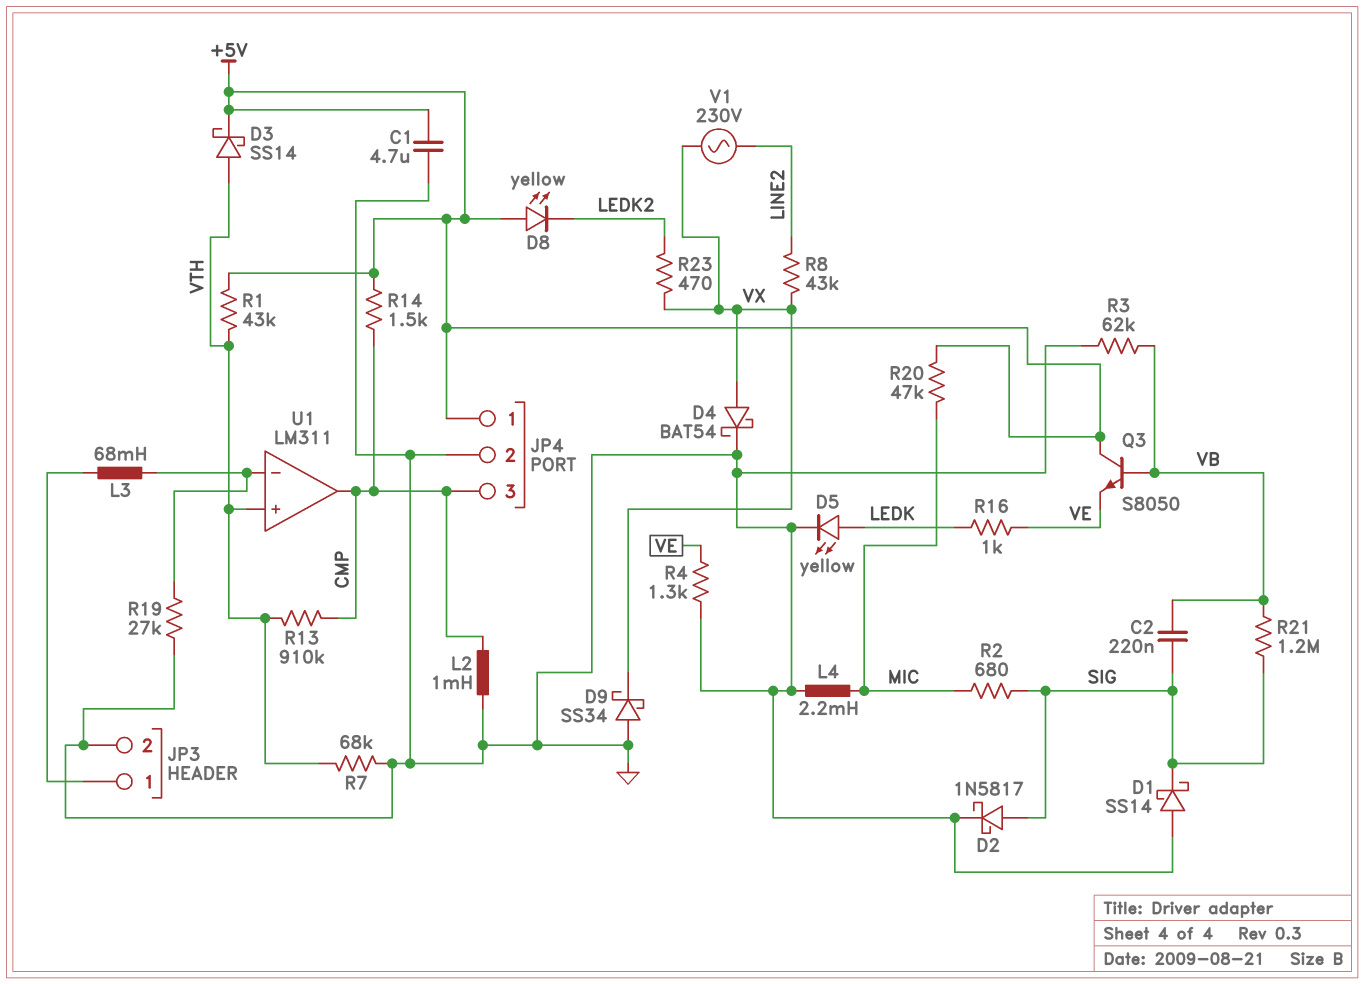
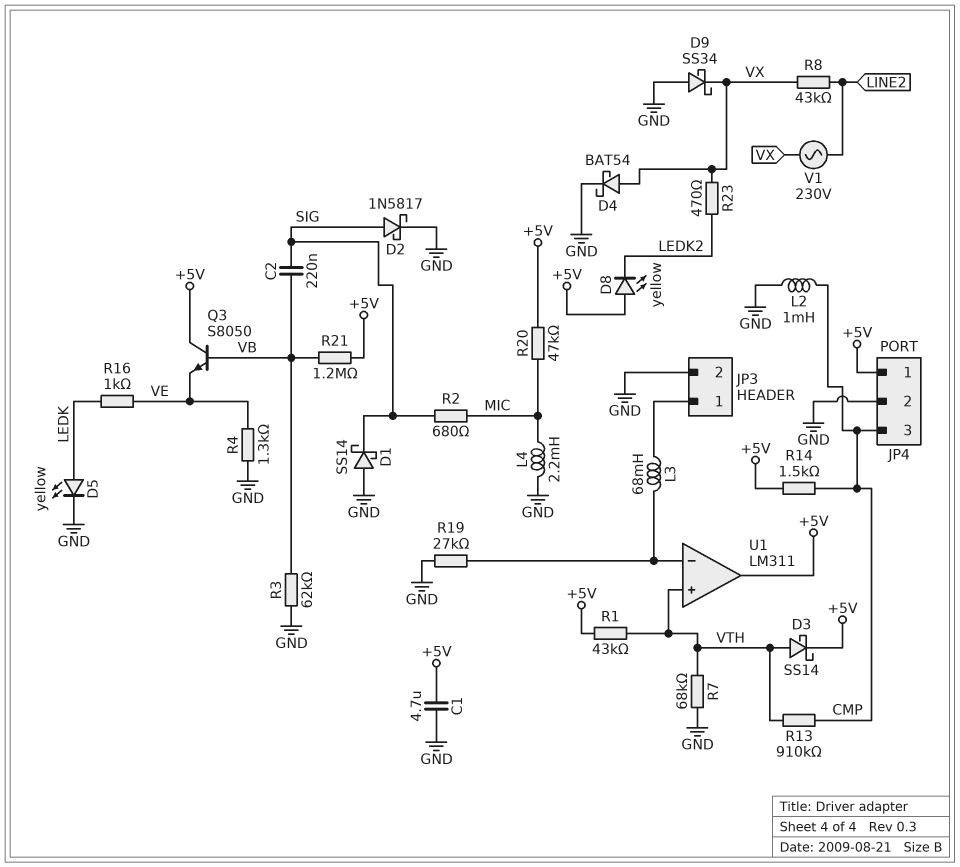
R21: 1.2M (SIG, VB) -> 1.2M (+5V, VB)
U1 pin out: CMP -> +5V

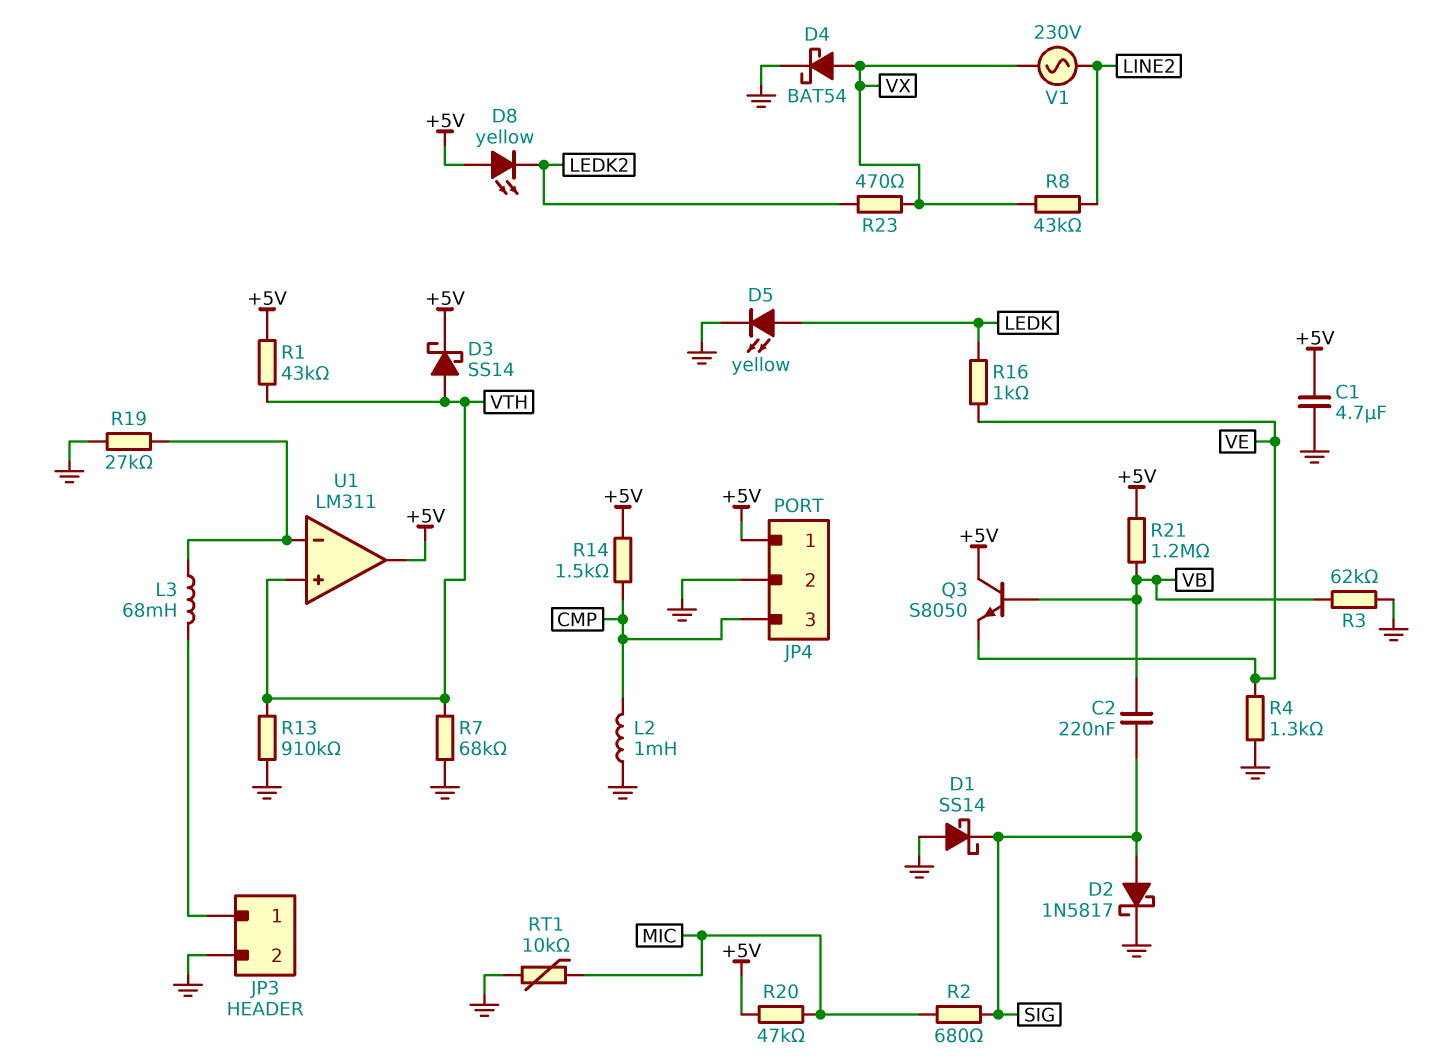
D9: schottky SS34 (A GND, K VX) -> none
L4: 2.2mH (GND, MIC) -> none
R13: 910k (CMP, VTH) -> 910k (GND, VTH)
RT1: none -> 10k (GND, MIC)

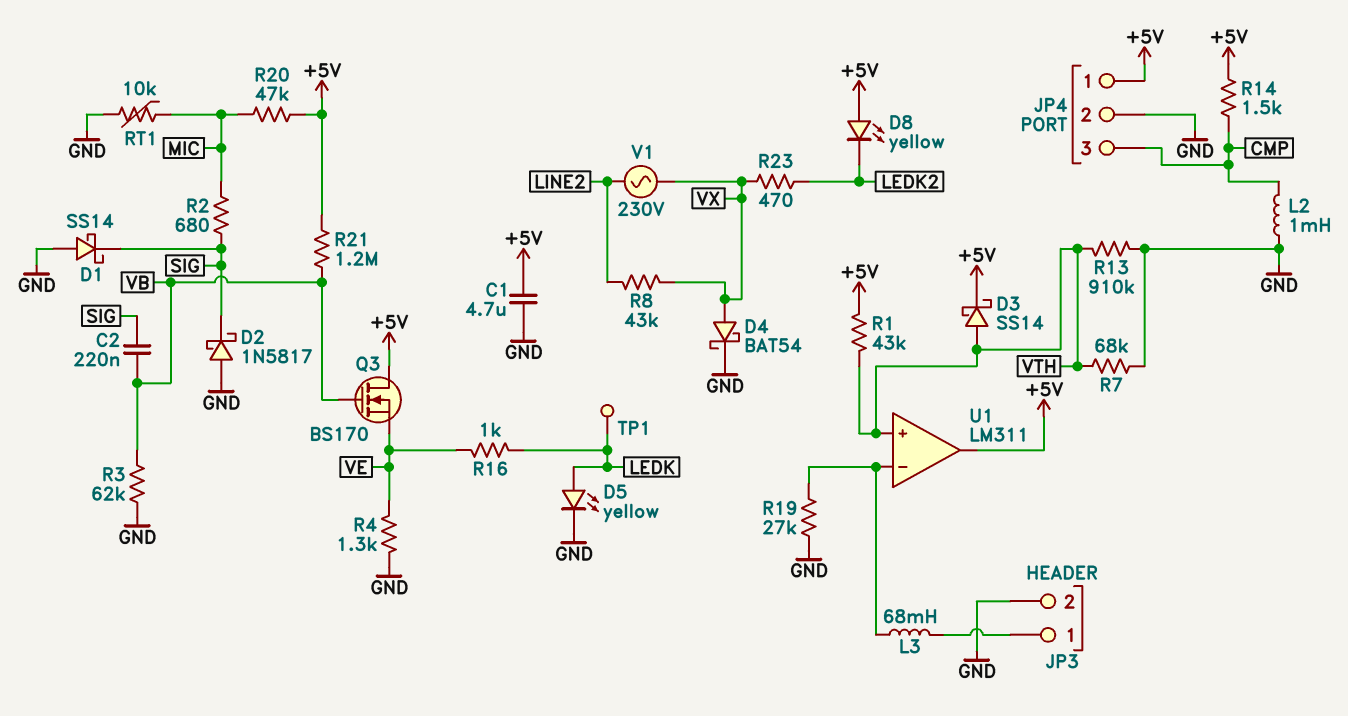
D2: schottky 1N5817 (A SIG, K GND) -> schottky 1N5817 (A GND, K SIG)
Q3: NPN S8050 (B VB, C +5V, E VE) -> NMOS BS170 (G VB, D +5V, S VE)
TP1: none -> test point (LEDK)

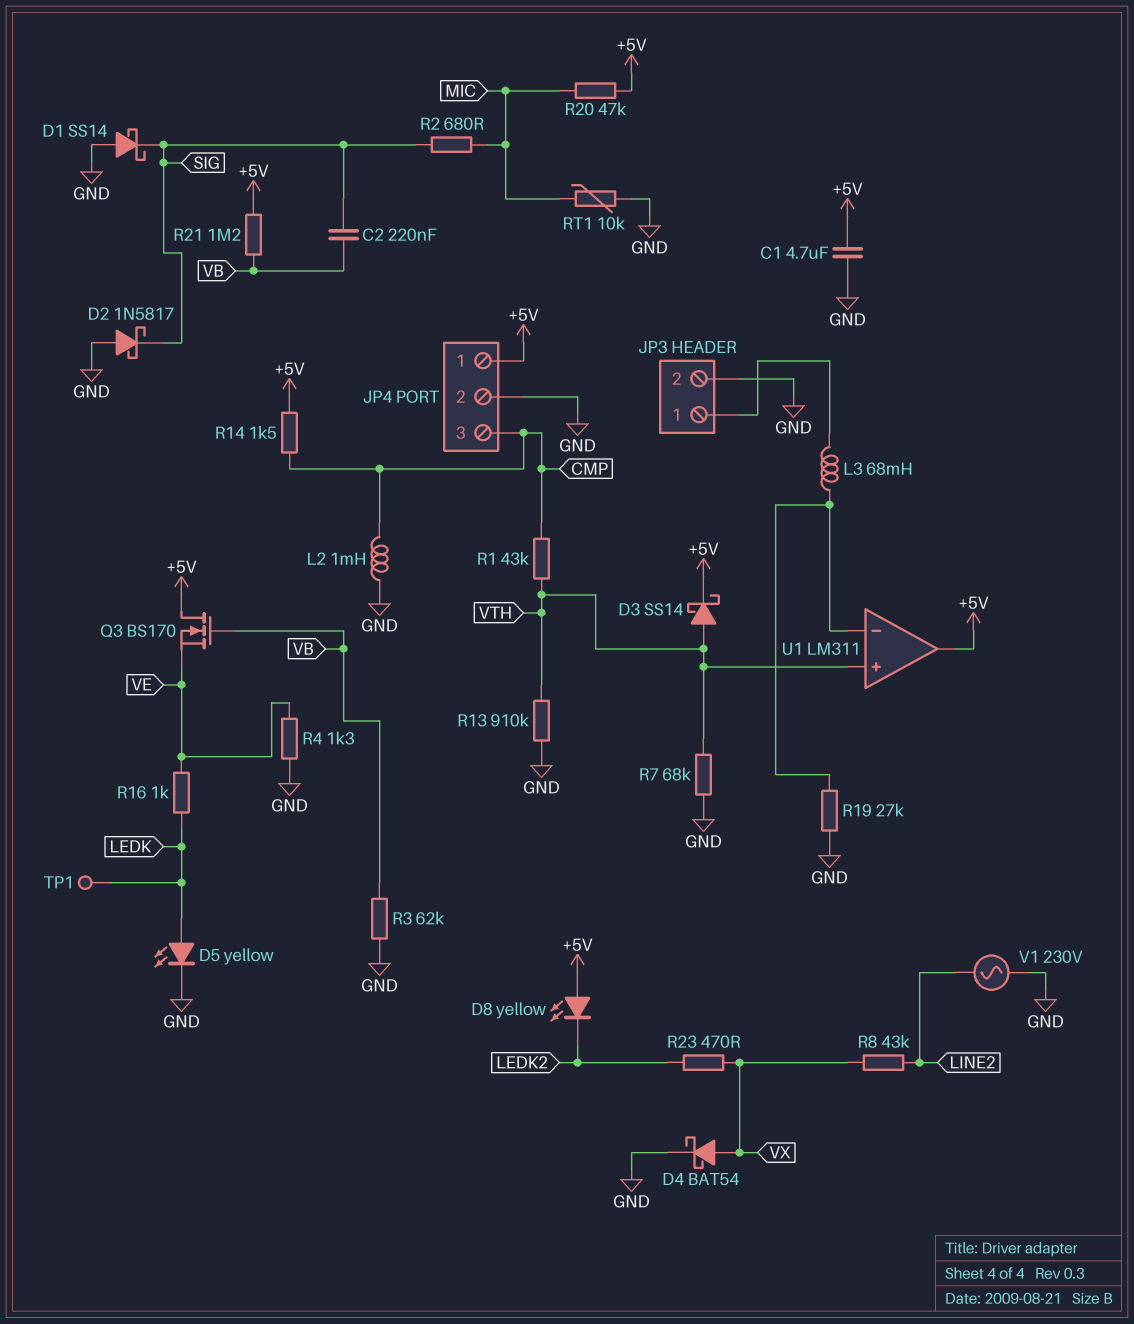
R1: 43k (+5V, VTH) -> 43k (CMP, VTH)
V1: AC 230V (LINE2, VX) -> AC 230V (GND, LINE2)

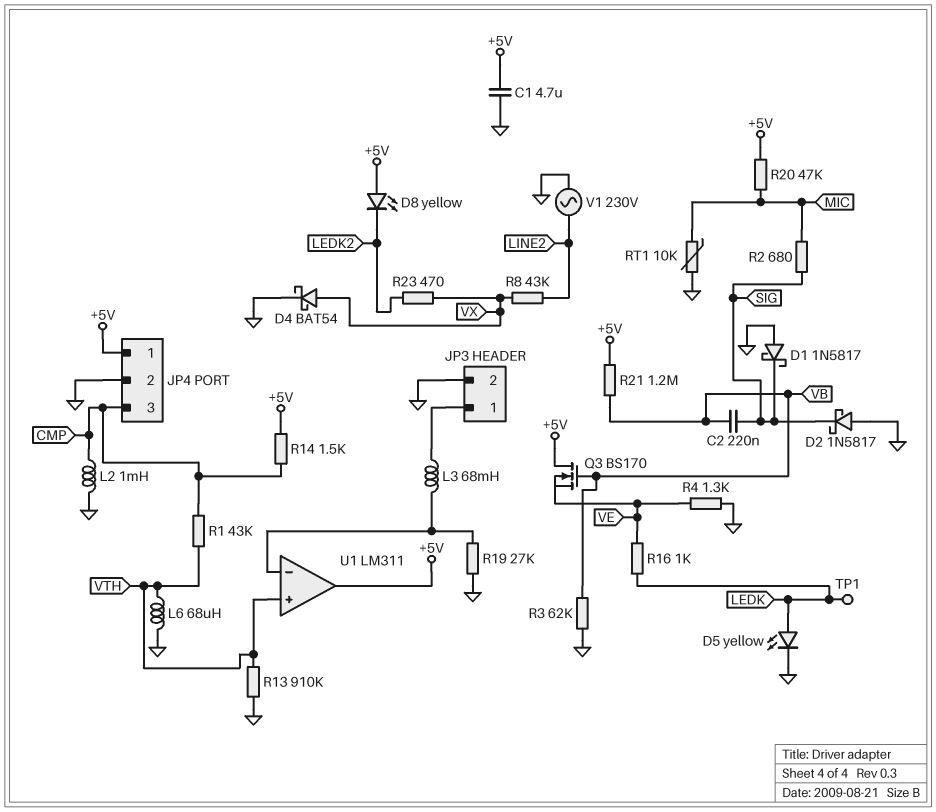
D1: schottky SS14 (A GND, K SIG) -> schottky 1N5817 (A GND, K SIG)
D3: schottky SS14 (A VTH, K +5V) -> none
L6: none -> 68uH (GND, VTH)
R7: 68k (GND, VTH) -> none

